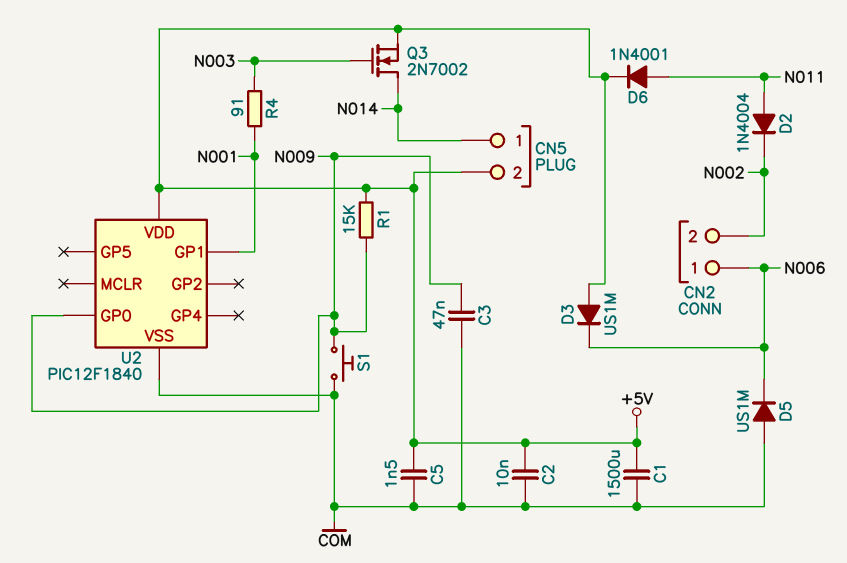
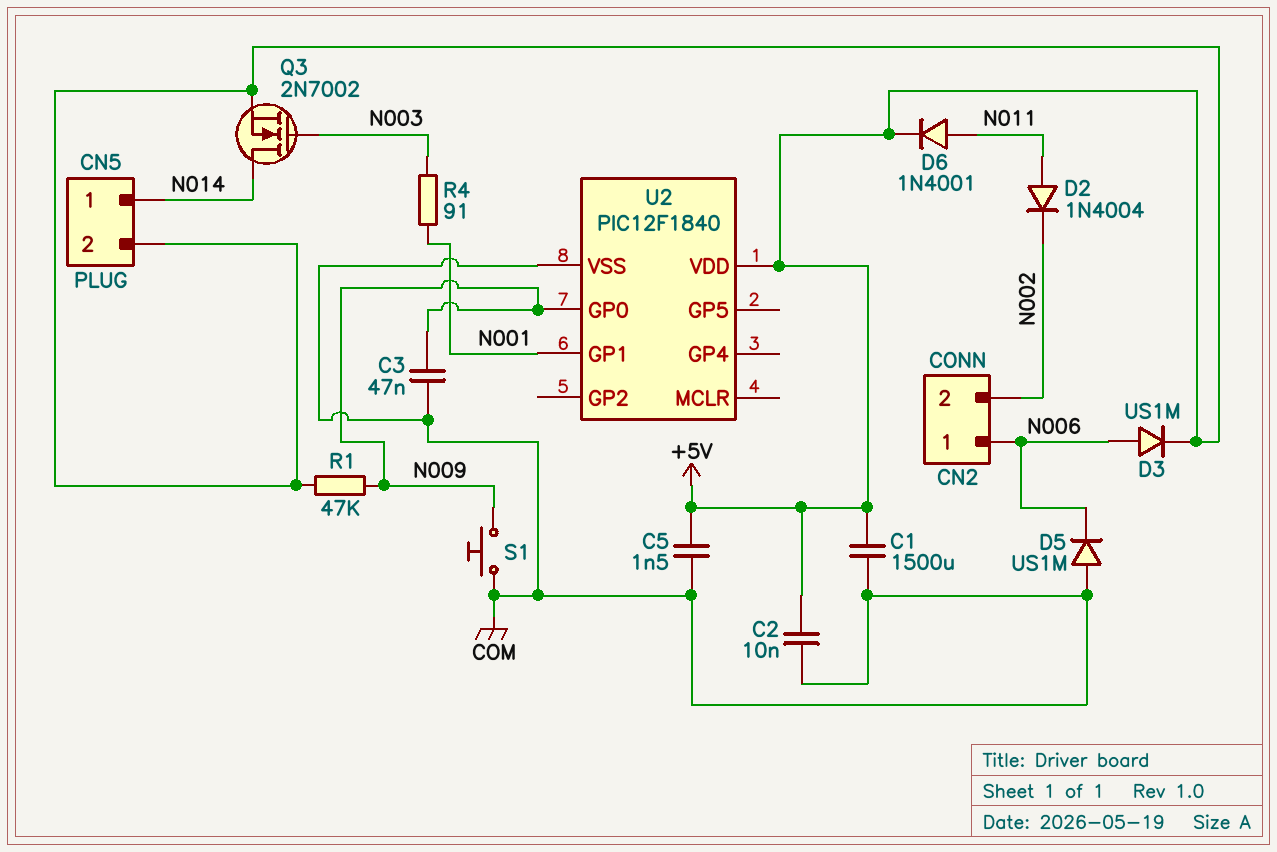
D3: diode US1M (A +5V, K N006) -> diode US1M (A N006, K +5V)
R1: 15k (+5V, N009) -> 47k (+5V, N009)

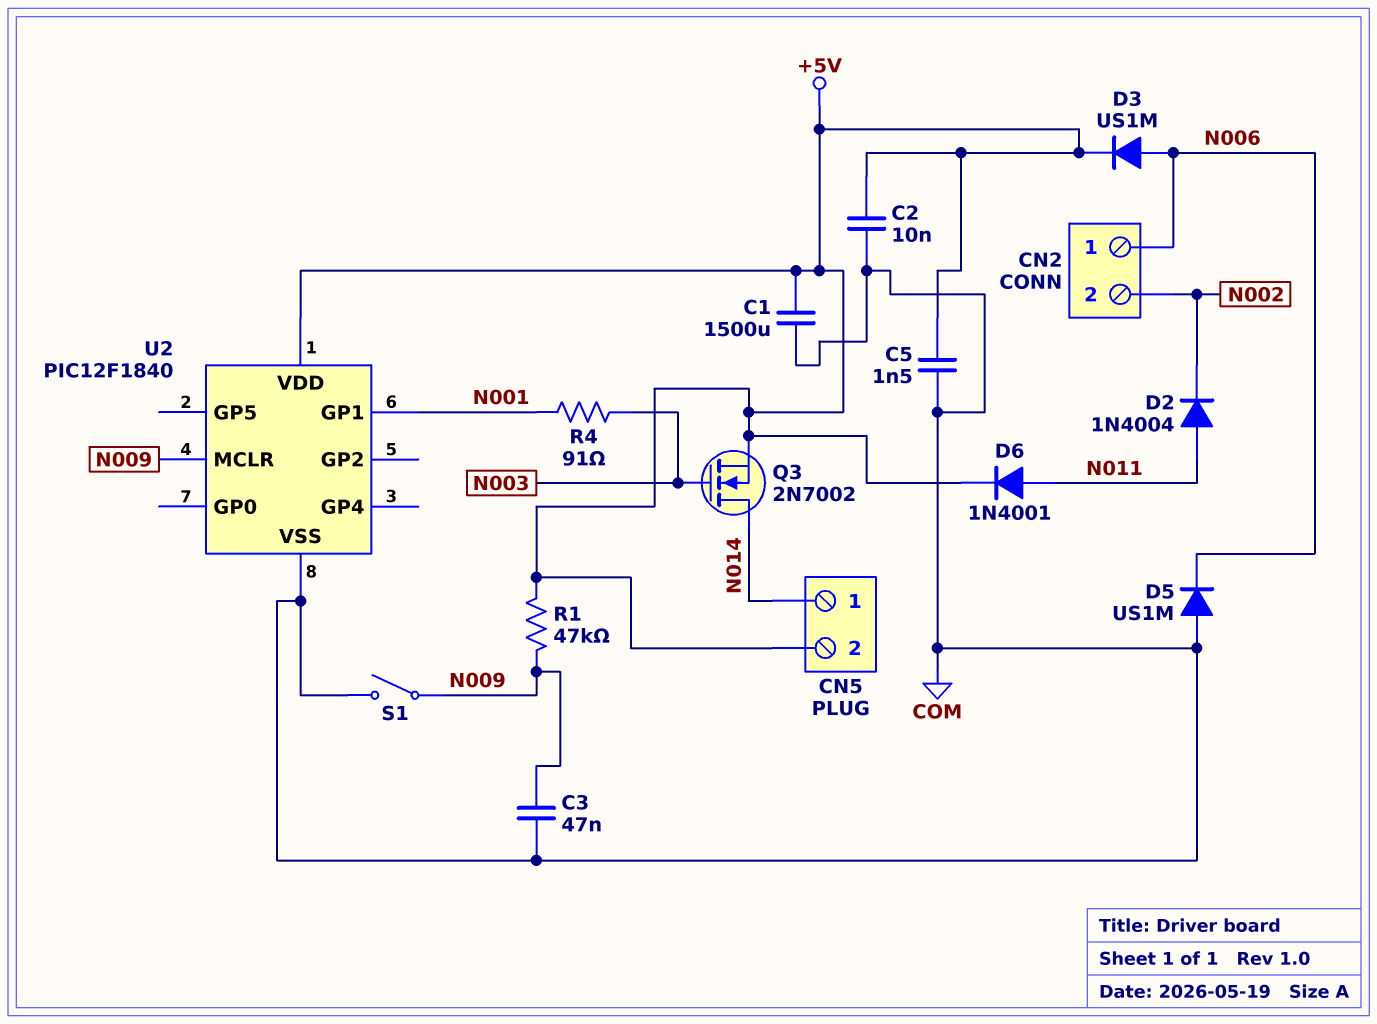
S1: button (COM, N009) -> switch (COM, N009)
U2 pin GP0: N009 -> none
U2 pin MCLR: none -> N009

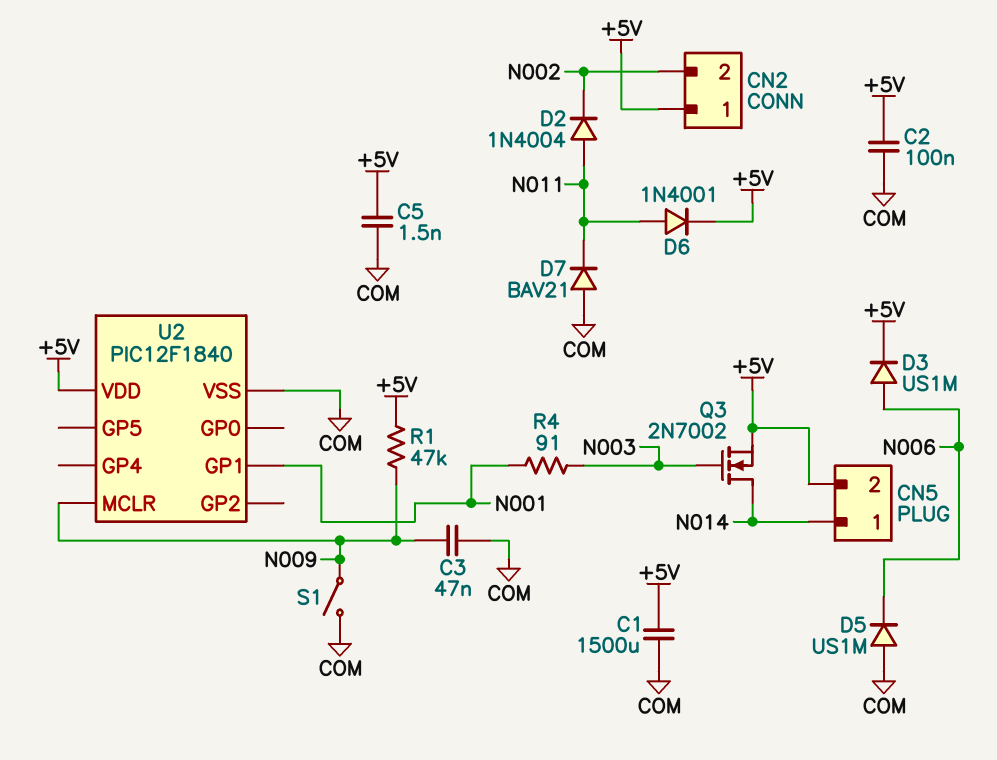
C2: 10nF (+5V, COM) -> 100nF (+5V, COM)
CN2 pin 1: N006 -> +5V
D7: none -> diode BAV21 (A COM, K N011)

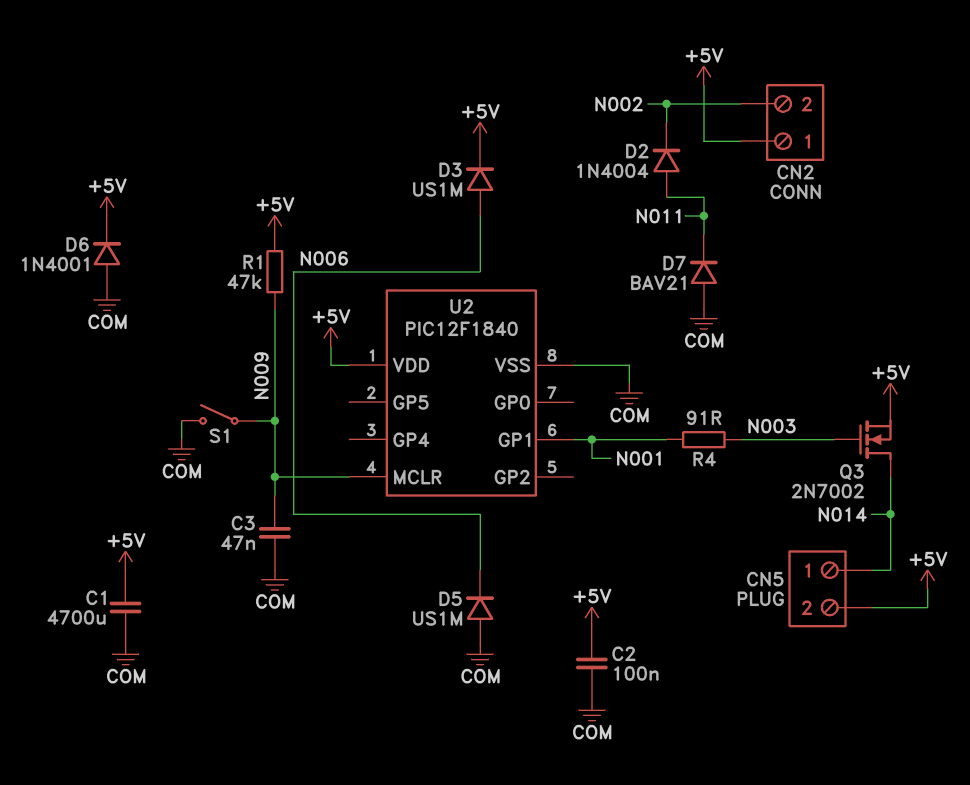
C1: 1500uF (+5V, COM) -> 4700uF (+5V, COM)
C5: 1.5nF (+5V, COM) -> none
D6: diode 1N4001 (A N011, K +5V) -> diode 1N4001 (A COM, K +5V)

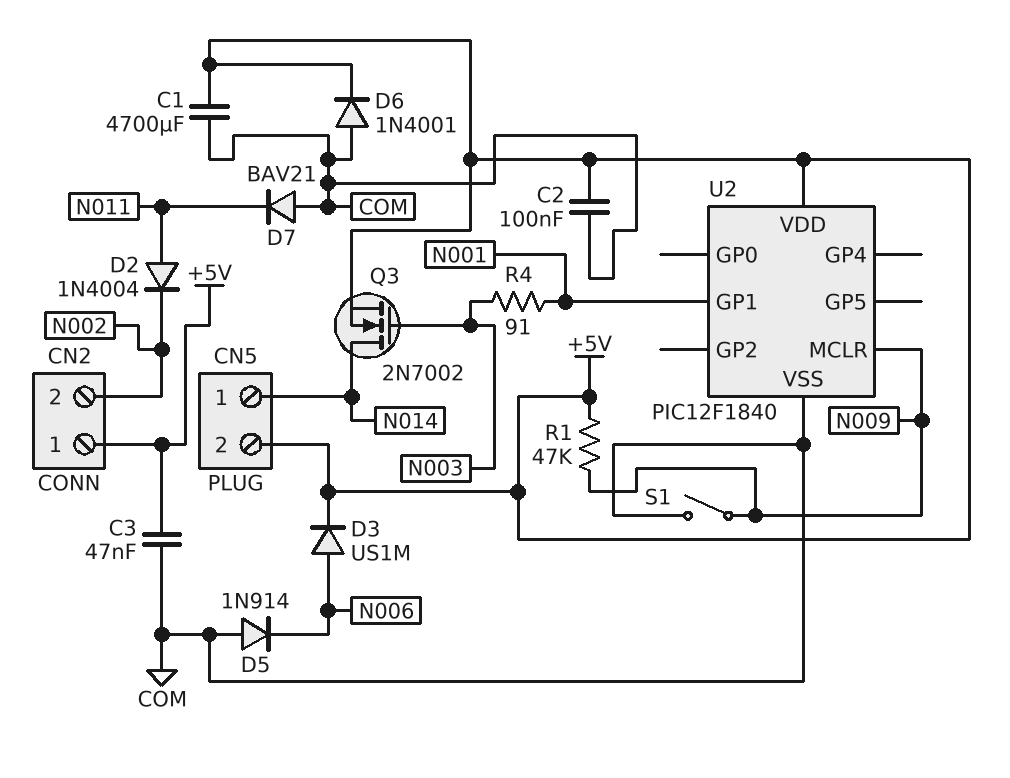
C3: 47nF (COM, N009) -> 47nF (+5V, COM)
D5: diode US1M (A COM, K N006) -> diode 1N914 (A COM, K N006)

